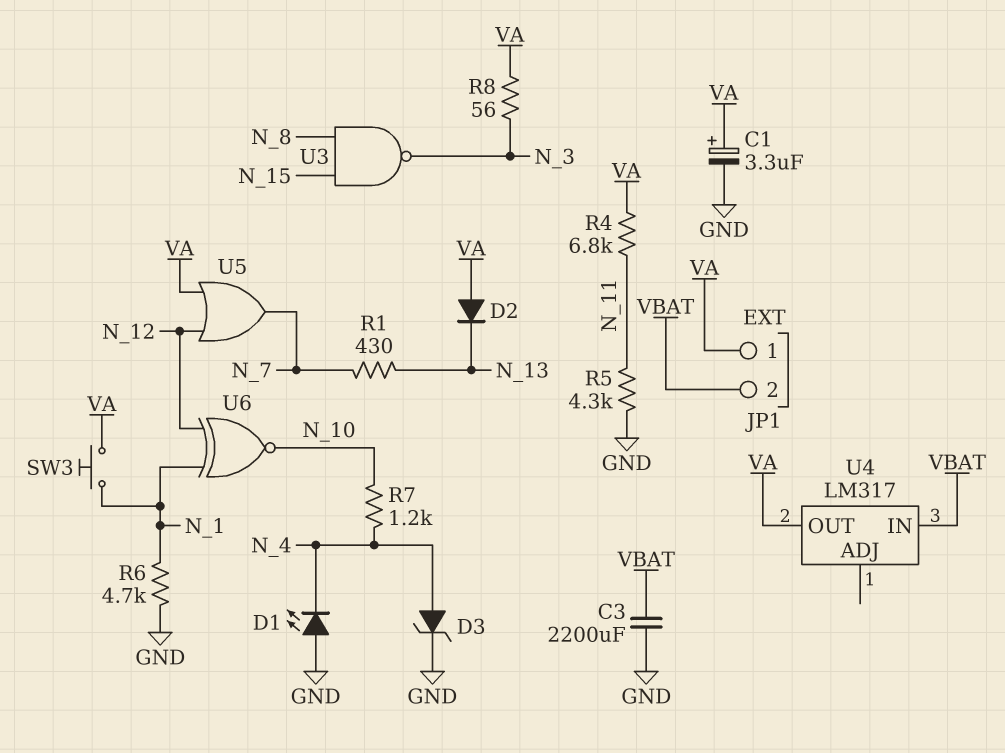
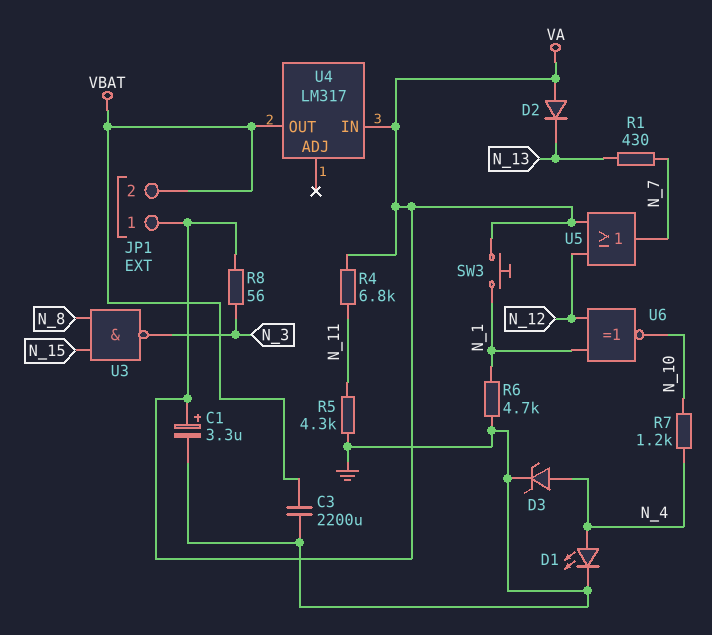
D1: LED (A GND, K N_4) -> LED (A N_4, K GND)
U4 pin IN: VBAT -> VA
U4 pin OUT: VA -> VBAT

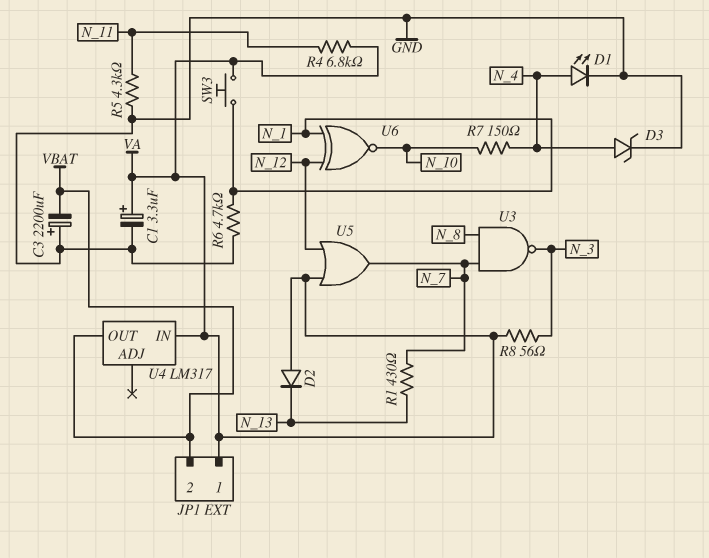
C3: 2200uF (GND, VBAT) -> 2200uF (plus GND, minus VBAT)
R7: 1.2k (N_4, N_10) -> 150 (N_4, N_10)
U3: NAND (in N_8, in N_15, out N_3) -> NAND (in N_7, in N_8, out N_3)

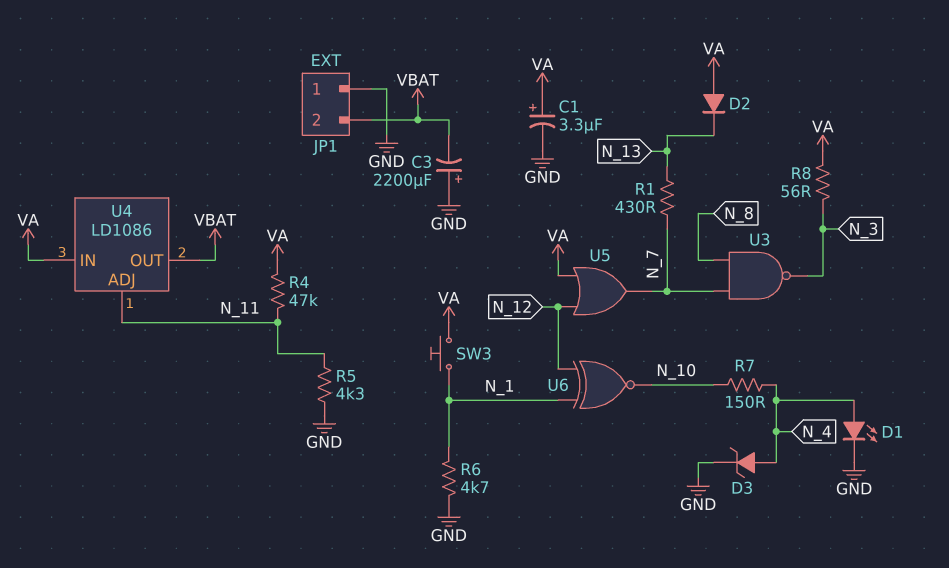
JP1 pin 1: VA -> GND
R4: 6.8k (N_11, VA) -> 47k (N_11, VA)
U4: LM317 -> LD1086
U4 pin ADJ: none -> N_11

